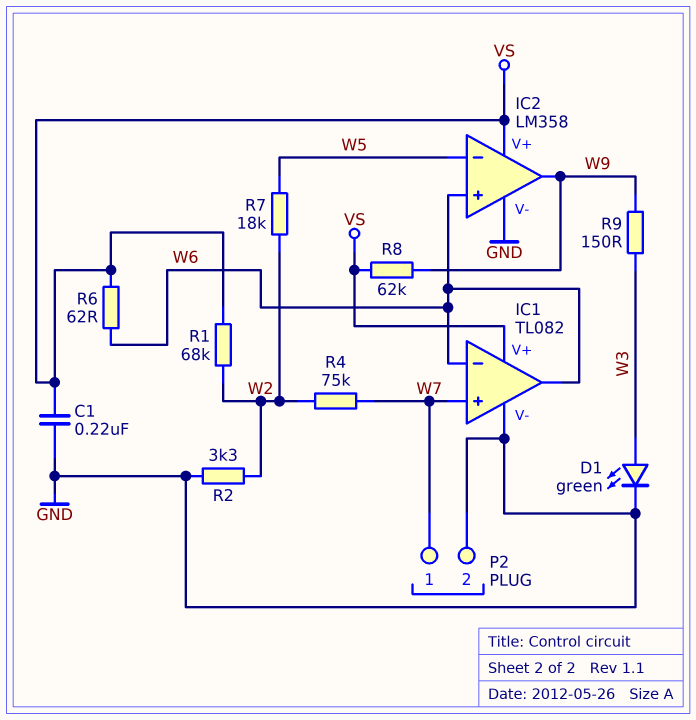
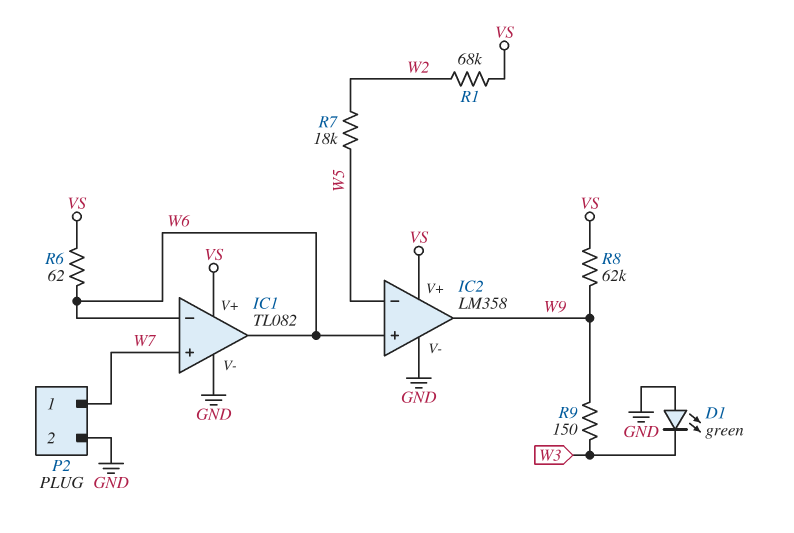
C1: 220nF (GND, VS) -> none
D1: LED green (A W3, K GND) -> LED green (A GND, K W3)
R2: 3.3k (GND, W2) -> none
R4: 75k (W2, W7) -> none

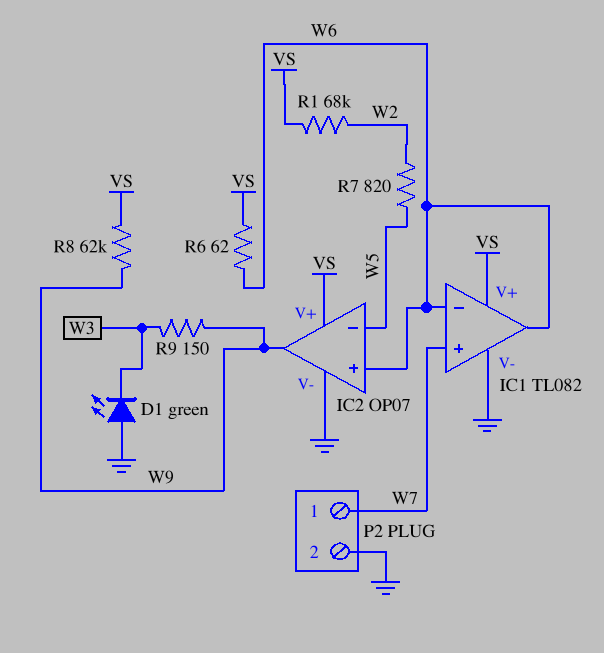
IC2: LM358 -> OP07
R7: 18k (W2, W5) -> 820 (W2, W5)

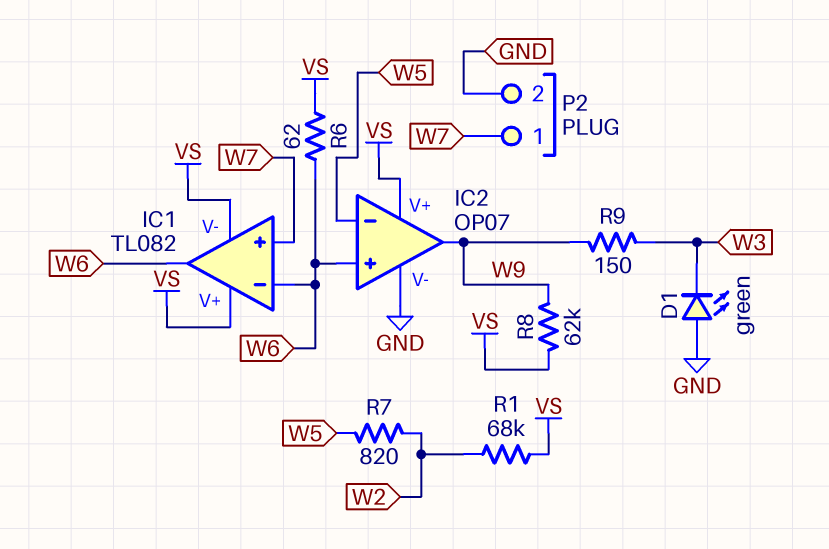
IC1 pin V-: GND -> VS

